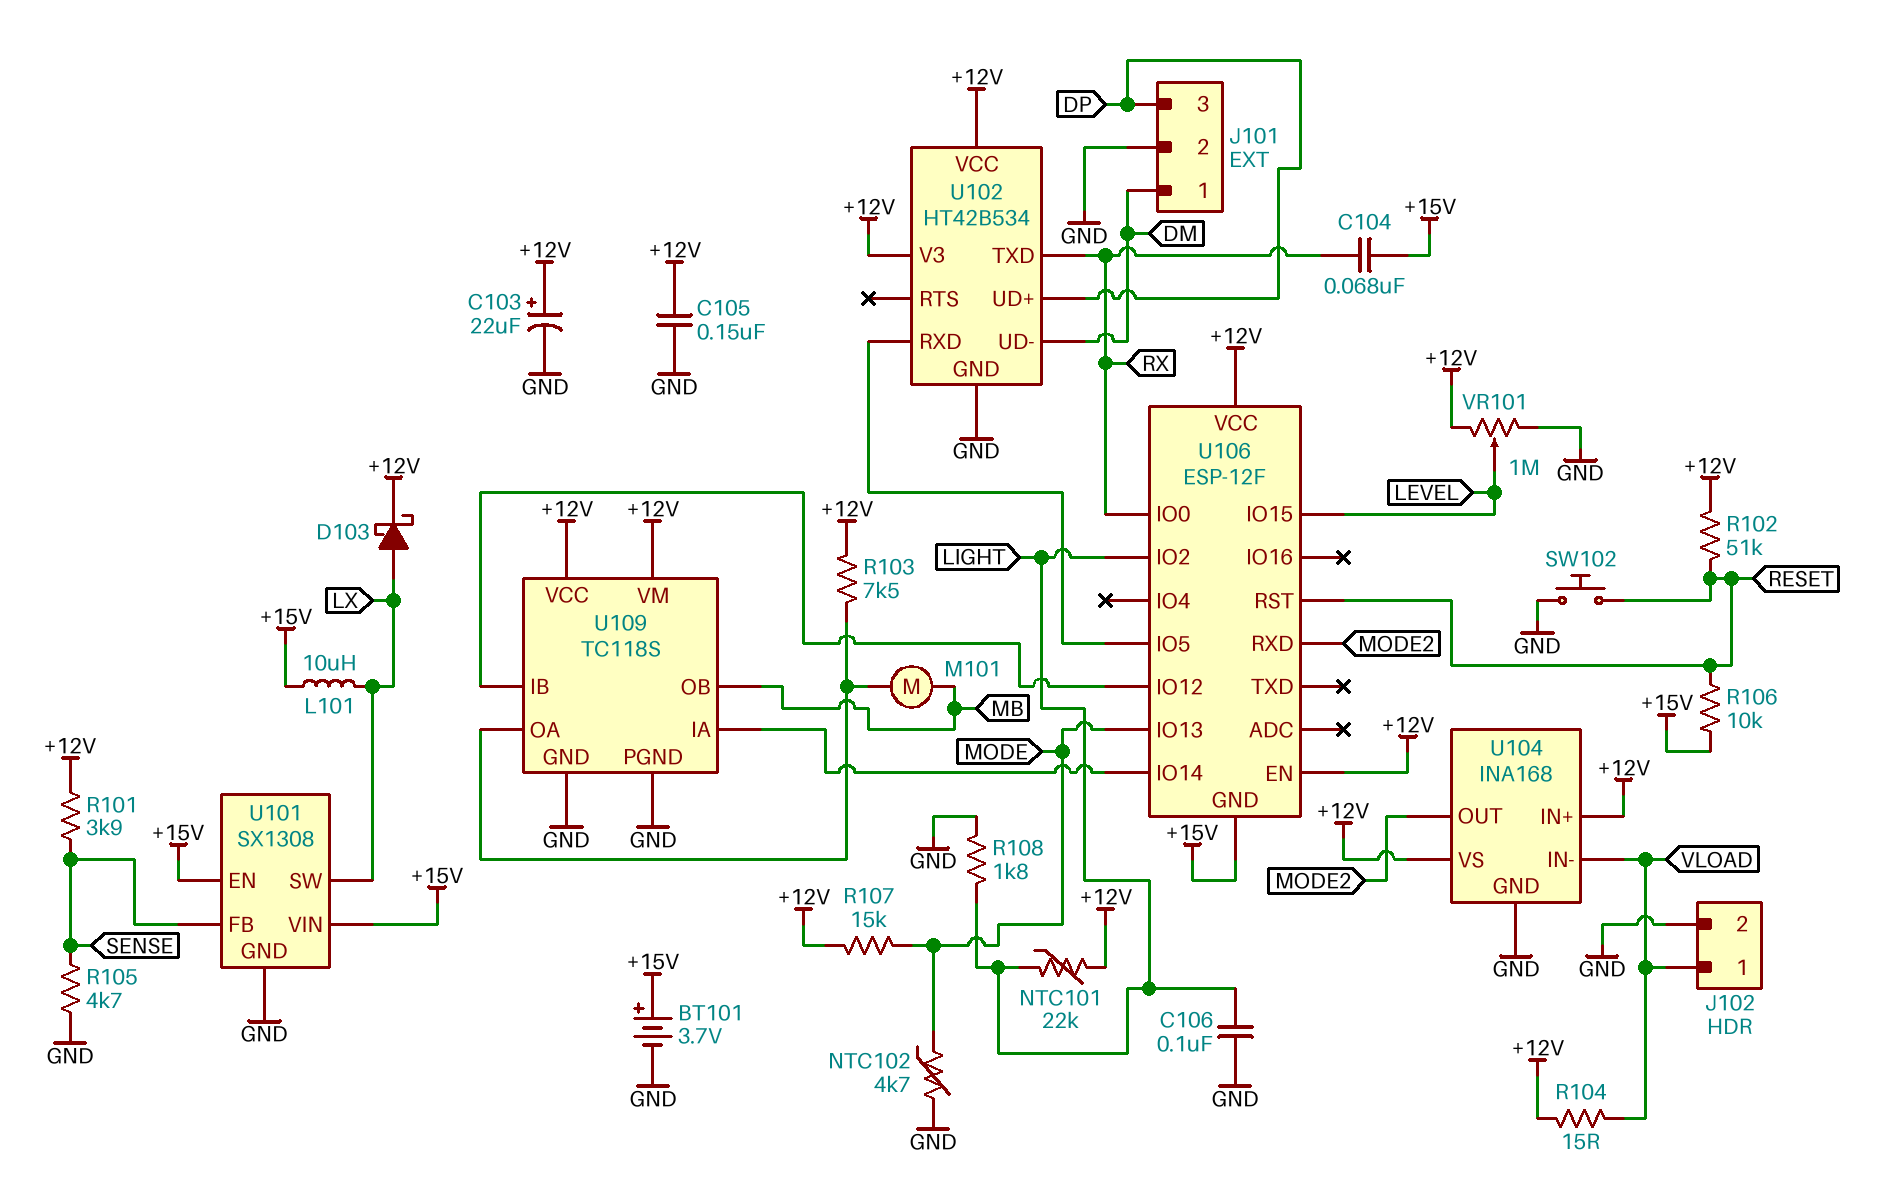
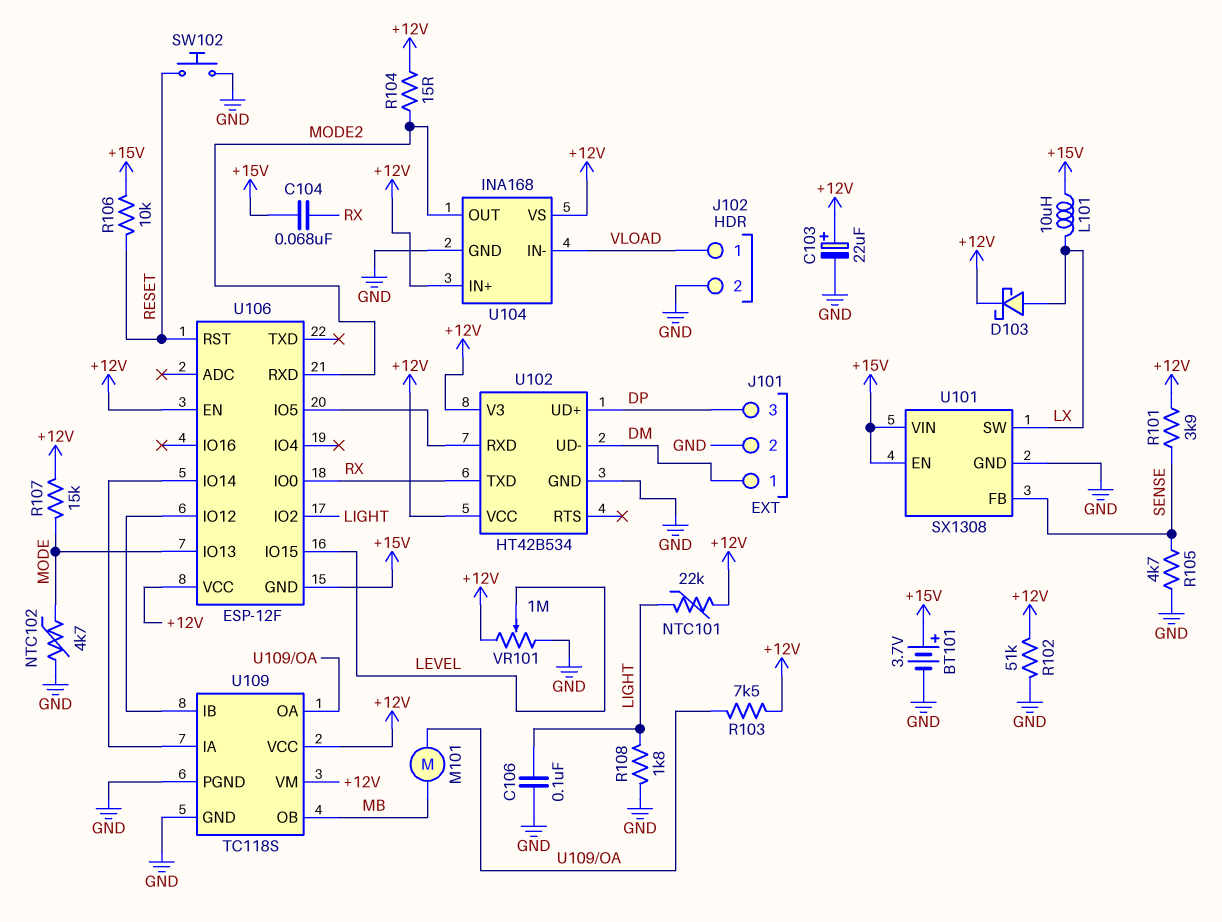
C105: 150nF (+12V, GND) -> none
R102: 51k (+12V, RESET) -> 51k (+12V, GND)
R104: 15 (+12V, VLOAD) -> 15 (+12V, MODE2)

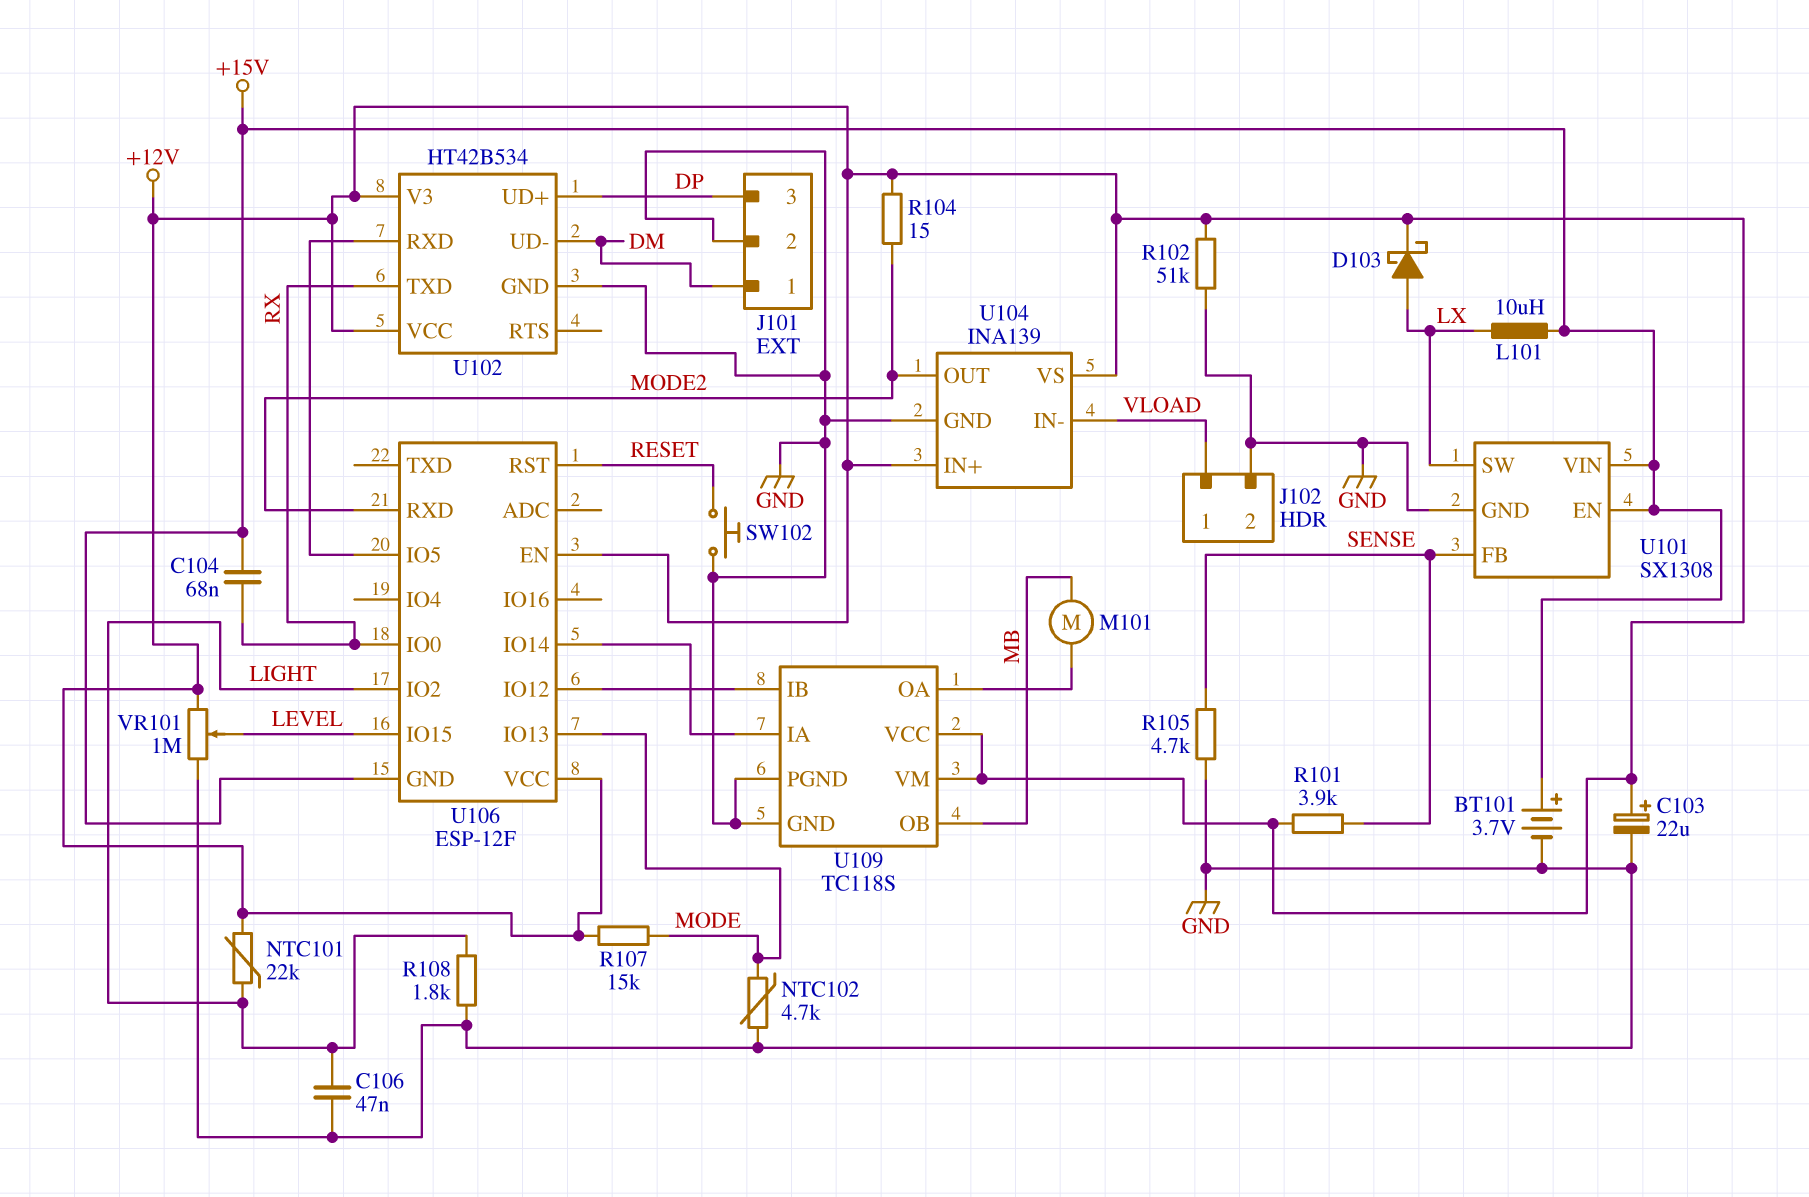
C106: 100nF (GND, LIGHT) -> 47nF (GND, LIGHT)
R103: 7.5k (+12V, U109/OA) -> none
R106: 10k (+15V, RESET) -> none
U104: INA168 -> INA139

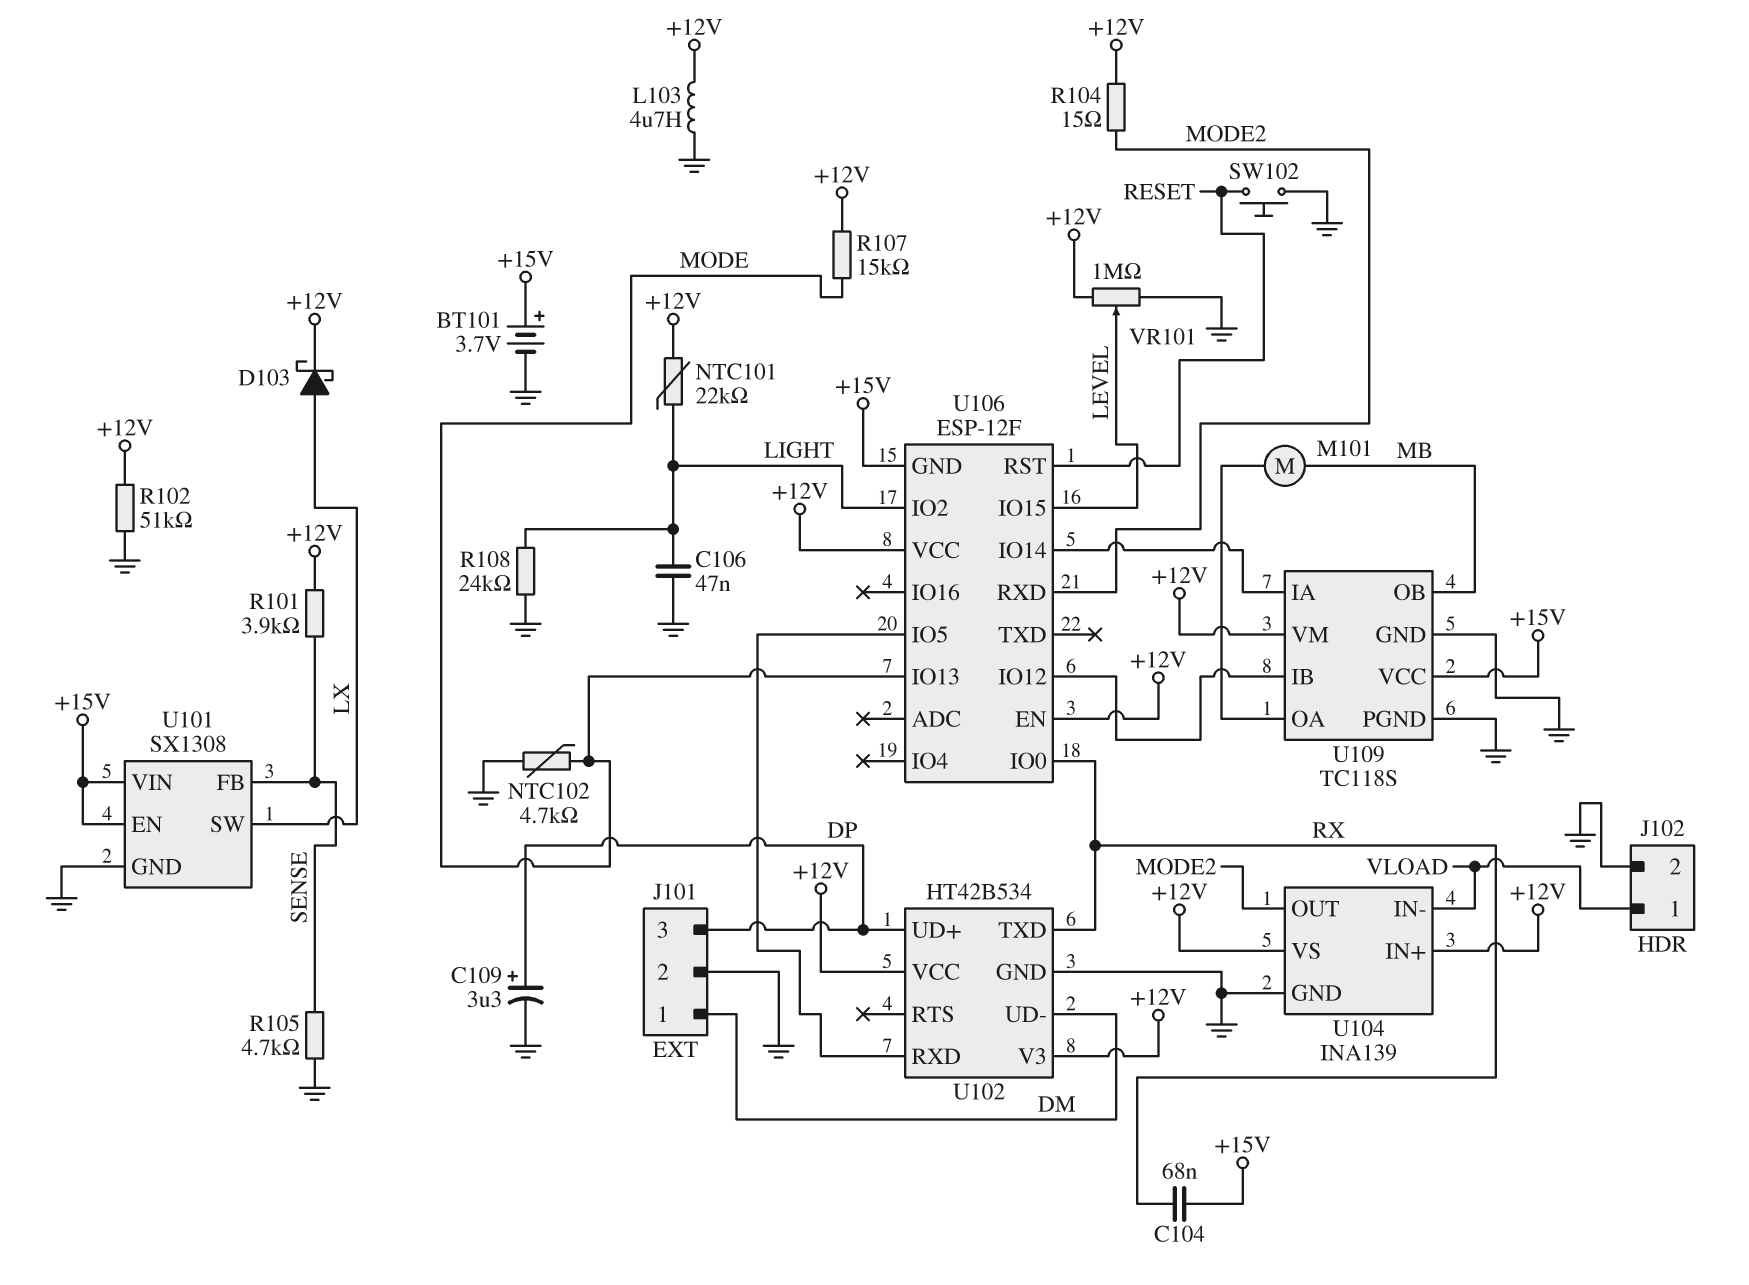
C103: 22uF (plus +12V, minus GND) -> none
C109: none -> 3.3uF (plus DP, minus GND)
L101: 10uH (+15V, LX) -> none
L103: none -> 4.7uH (+12V, GND)
R108: 1.8k (GND, LIGHT) -> 24k (GND, LIGHT)
U109 pin VCC: +12V -> +15V

